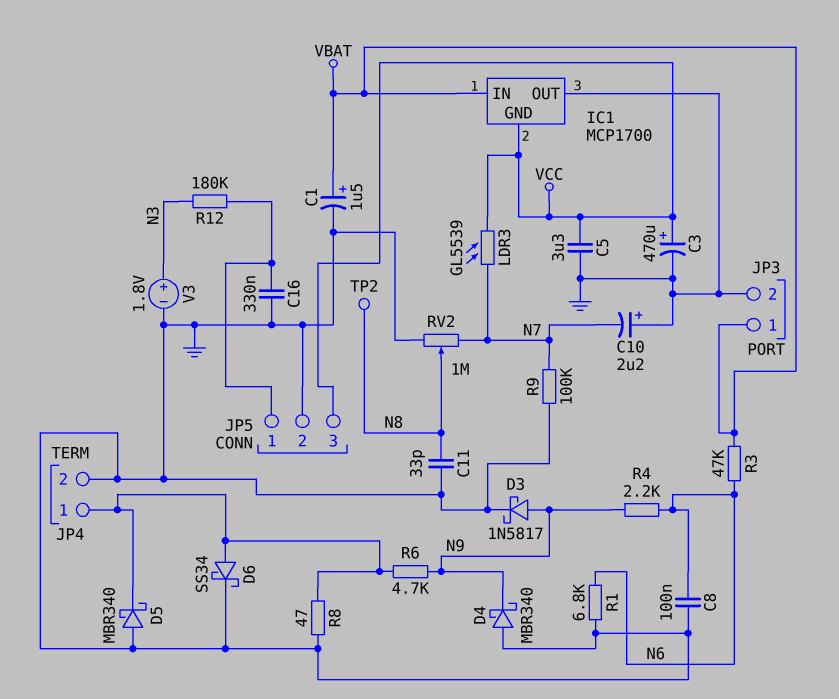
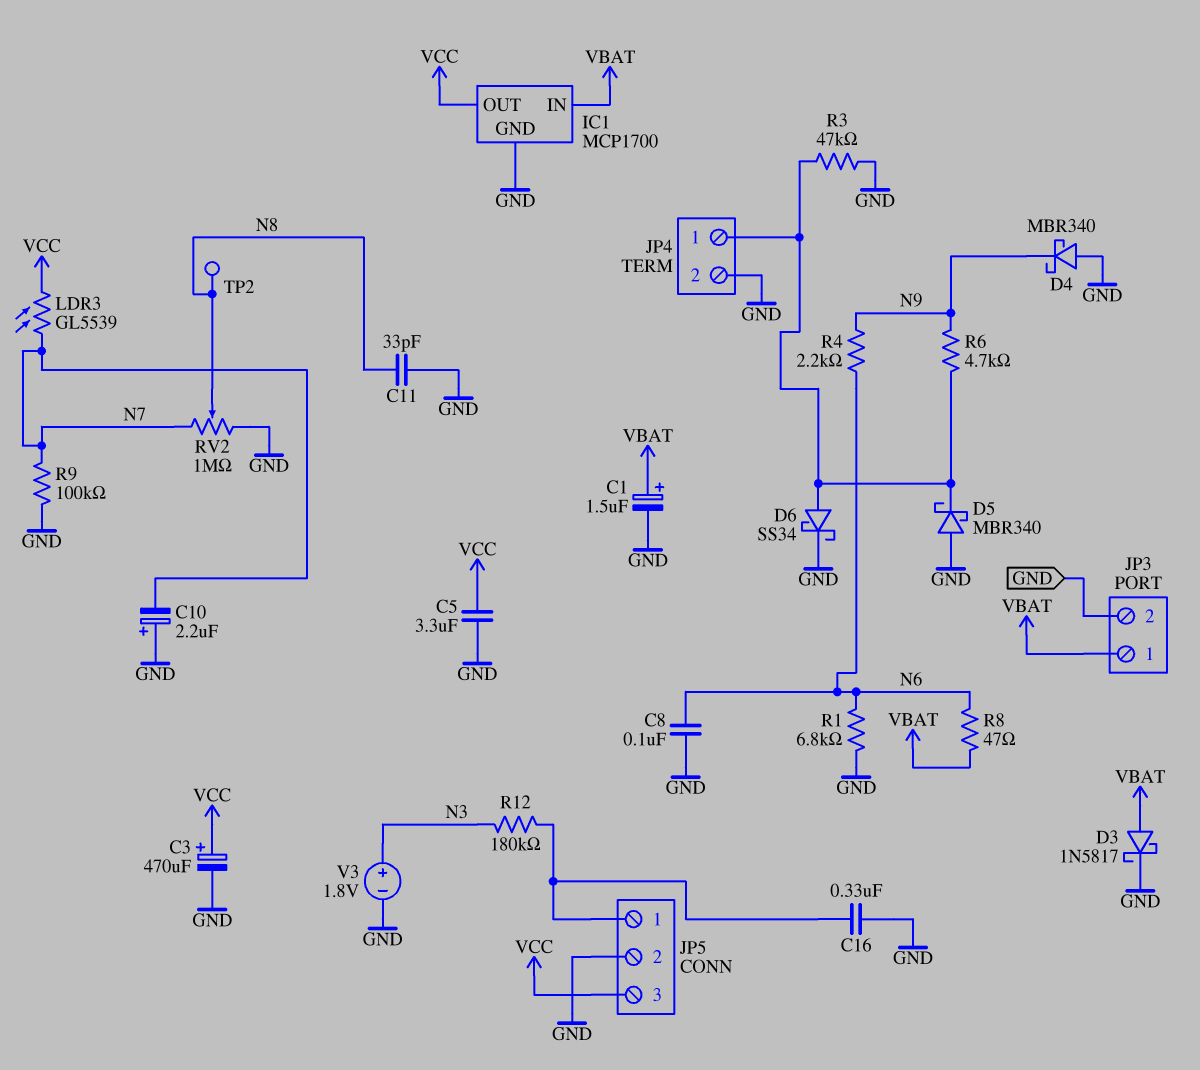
D3: schottky 1N5817 (A N9, K GND) -> schottky 1N5817 (A VBAT, K GND)
IC1 pin GND: VCC -> GND
IC1 pin OUT: GND -> VCC
R3: 47k (N6, VBAT) -> 47k (GND, JP4/1)
R8: 47 (GND, JP4/1) -> 47 (N6, VBAT)

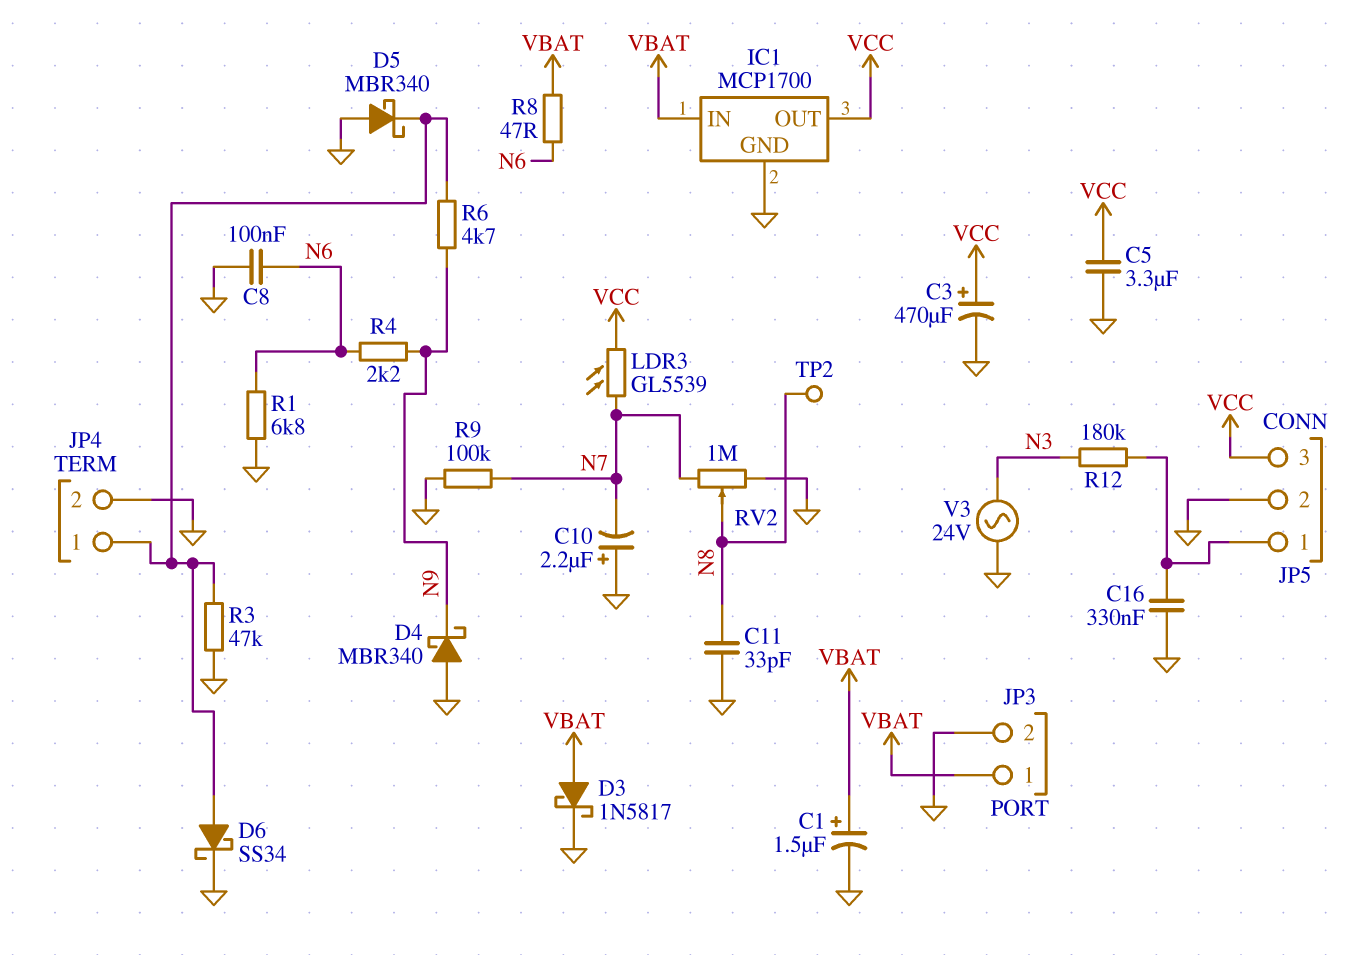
V3: 1.8V (plus N3, minus GND) -> AC 24V (GND, N3)

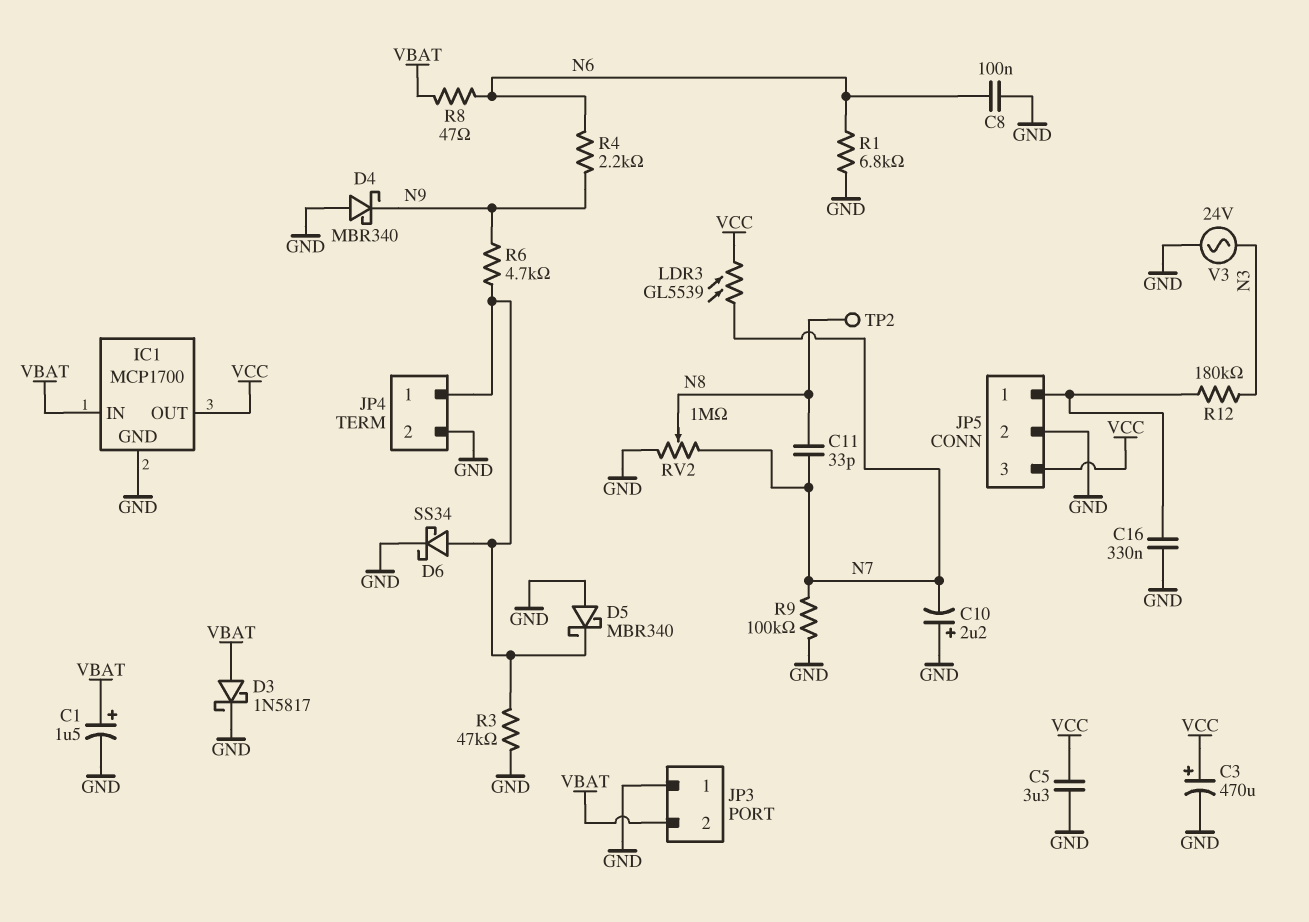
C11: 33pF (GND, N8) -> 33pF (N7, N8)
JP3 pin 1: VBAT -> GND
JP3 pin 2: GND -> VBAT

